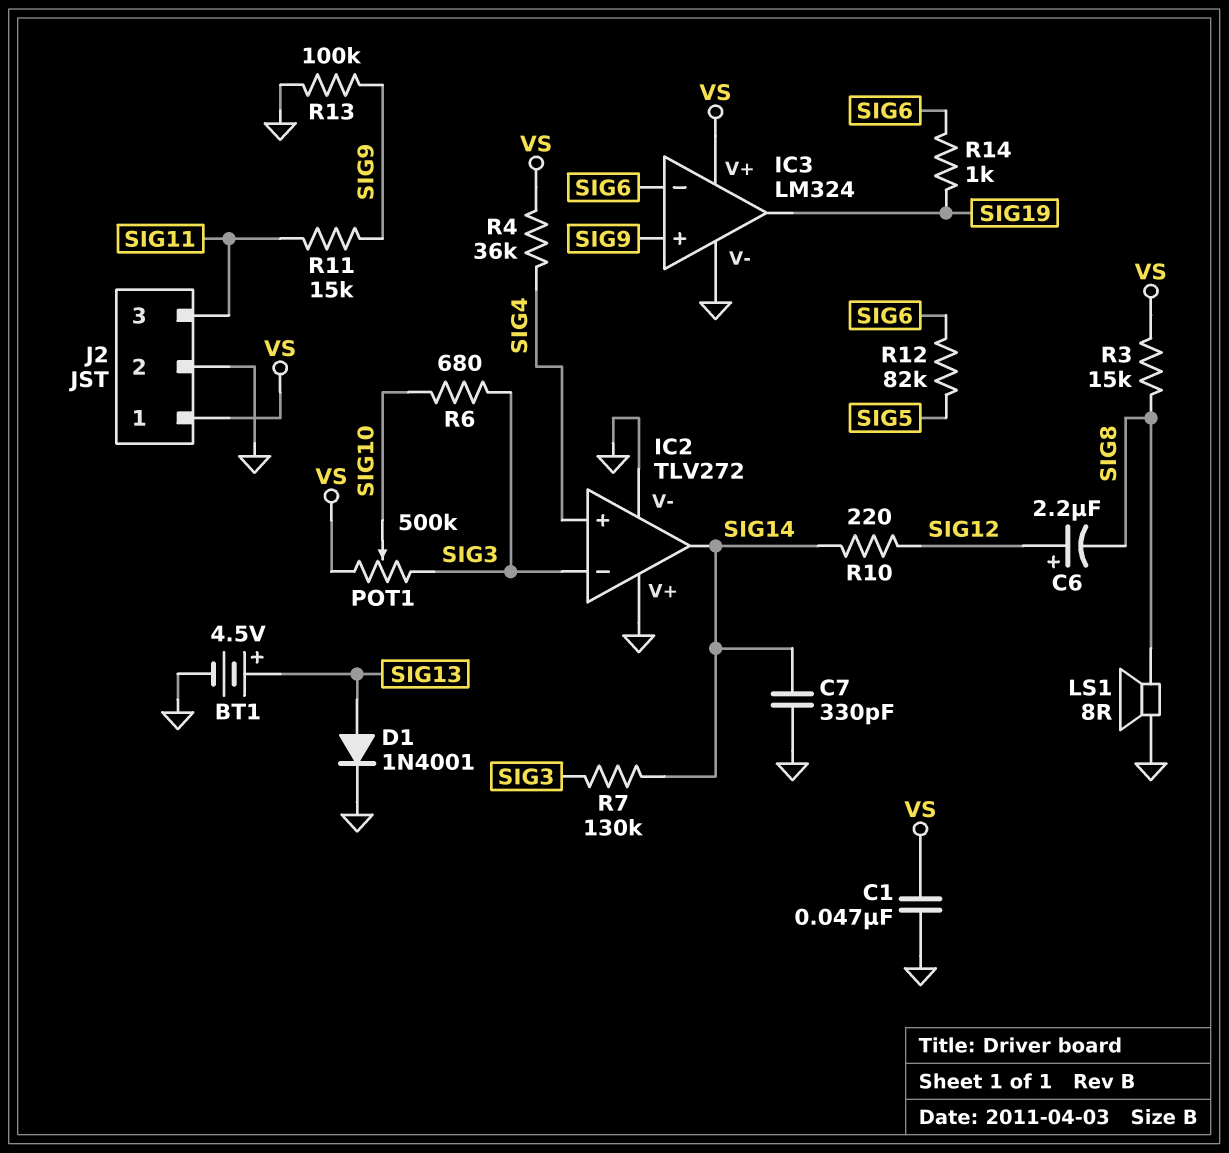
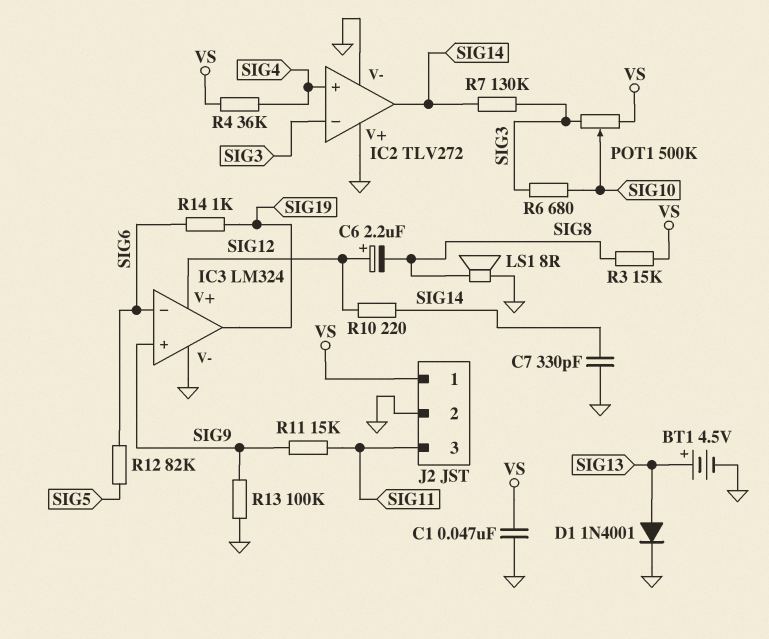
IC3 pin V+: VS -> SIG12

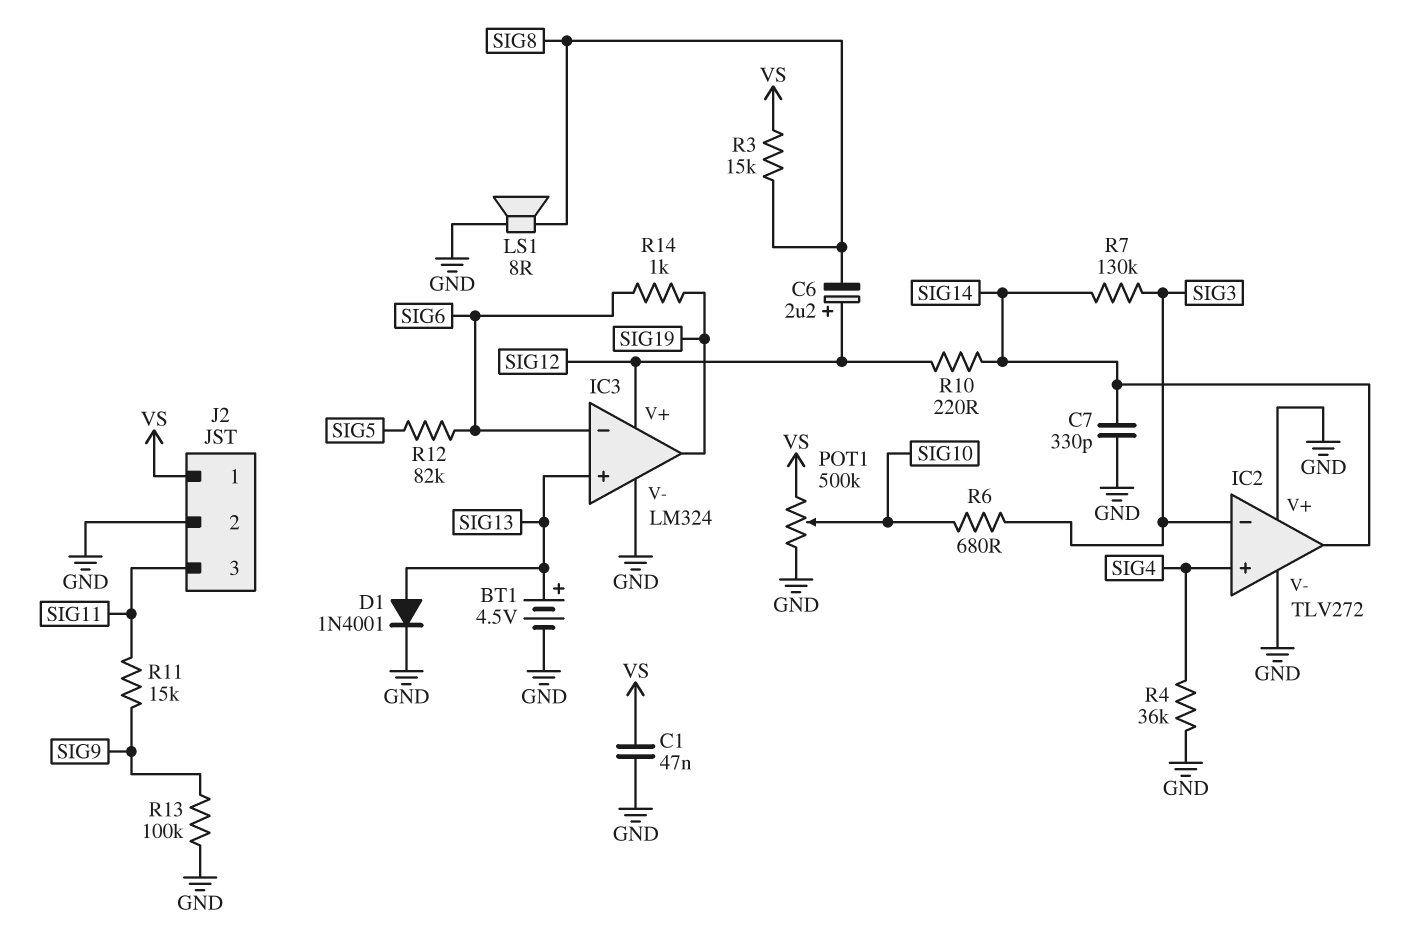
IC3 pin in+: SIG9 -> SIG13
POT1: 500k (SIG3, VS, wiper SIG10) -> 500k (GND, VS, wiper SIG10)
R4: 36k (SIG4, VS) -> 36k (GND, SIG4)

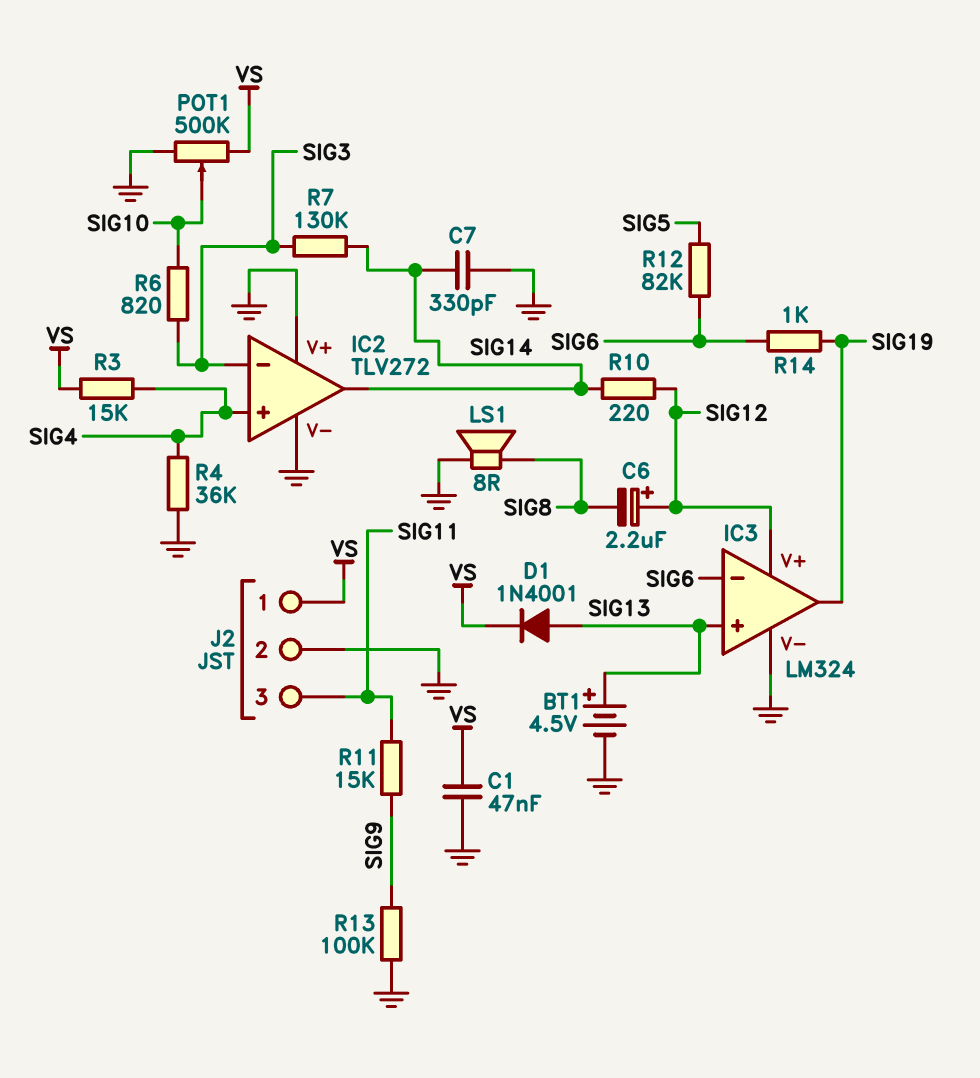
D1: diode 1N4001 (A SIG13, K GND) -> diode 1N4001 (A SIG13, K VS)
R3: 15k (SIG8, VS) -> 15k (SIG4, VS)
R6: 680 (SIG3, SIG10) -> 820 (SIG3, SIG10)

